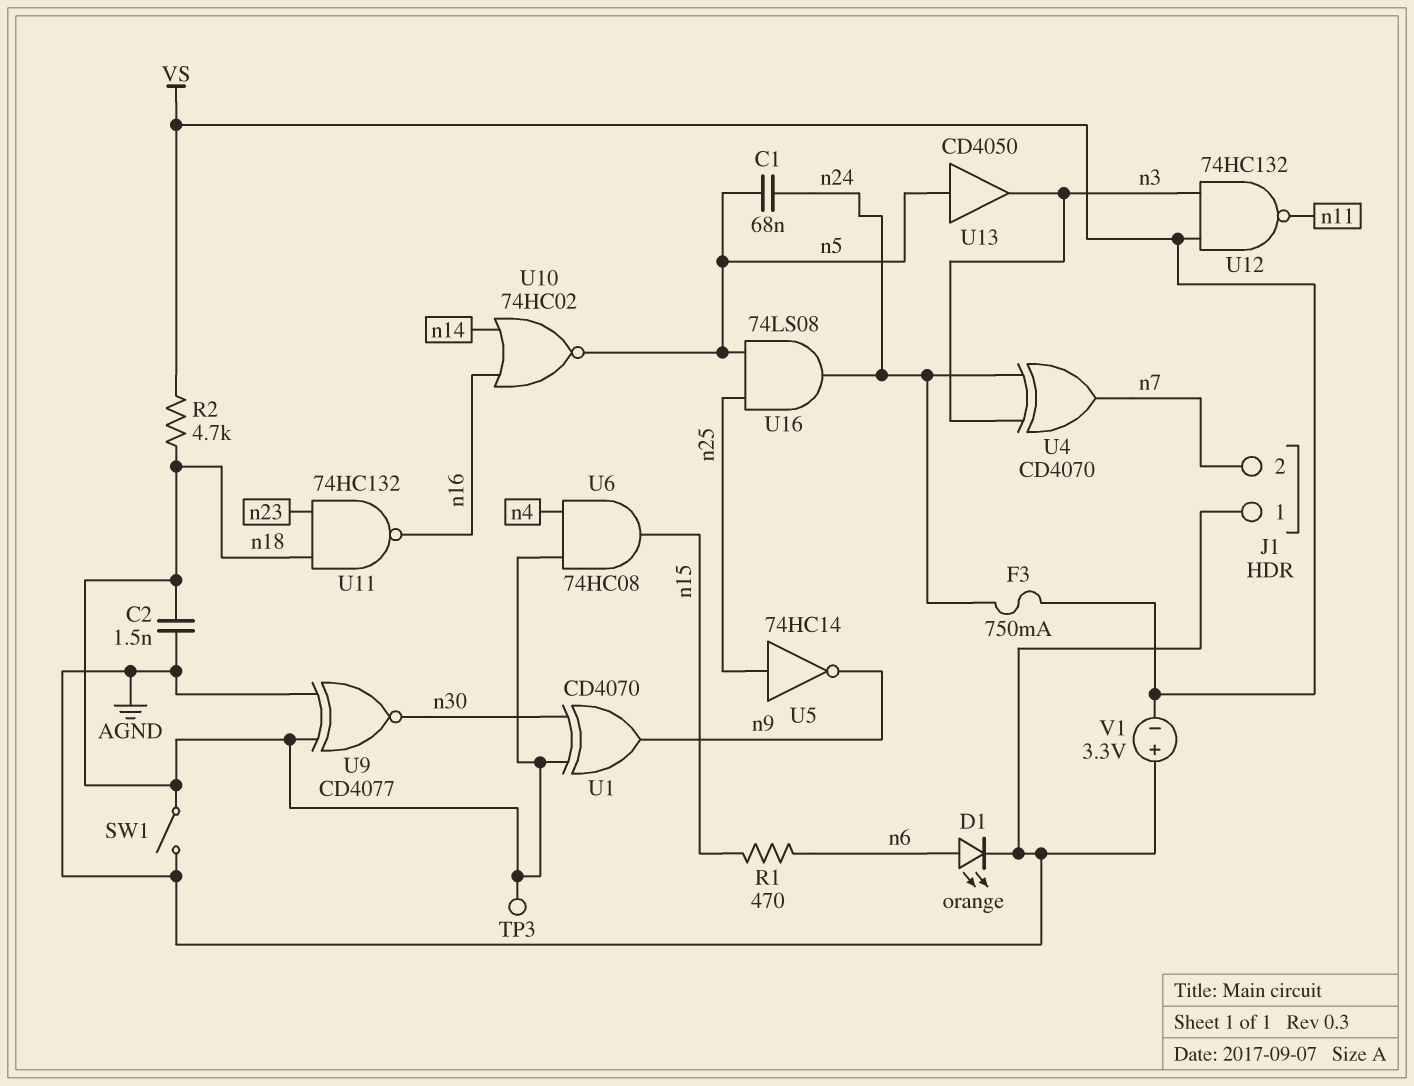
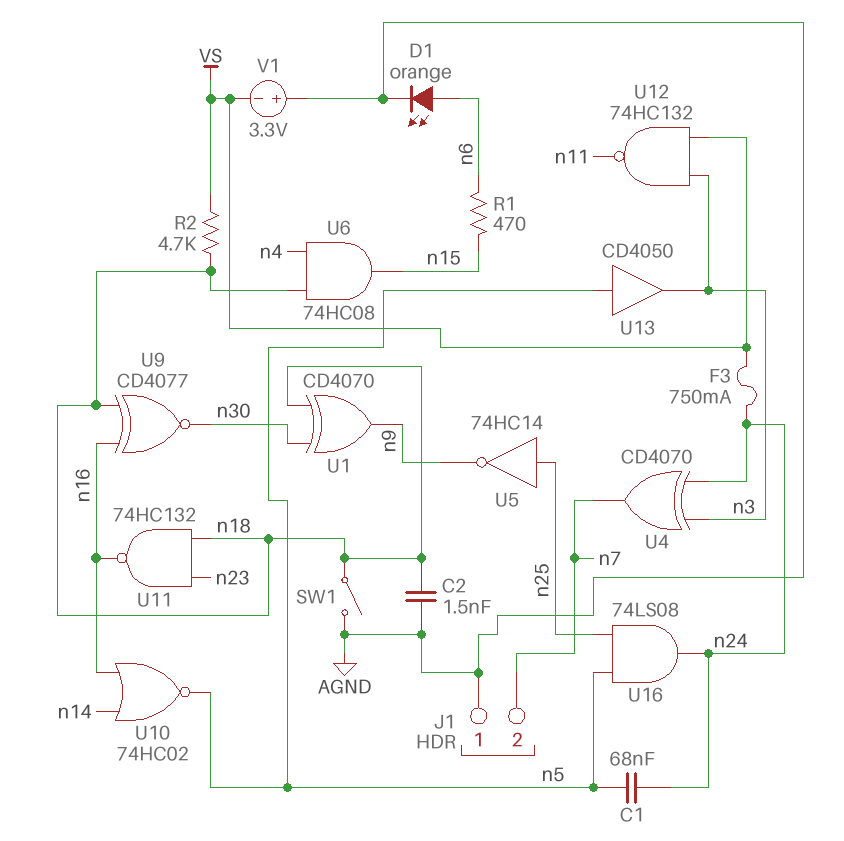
TP3: test point (n18) -> none
U9: XNOR CD4077 (in AGND, in n18, out n30) -> XNOR CD4077 (in n16, in n18, out n30)

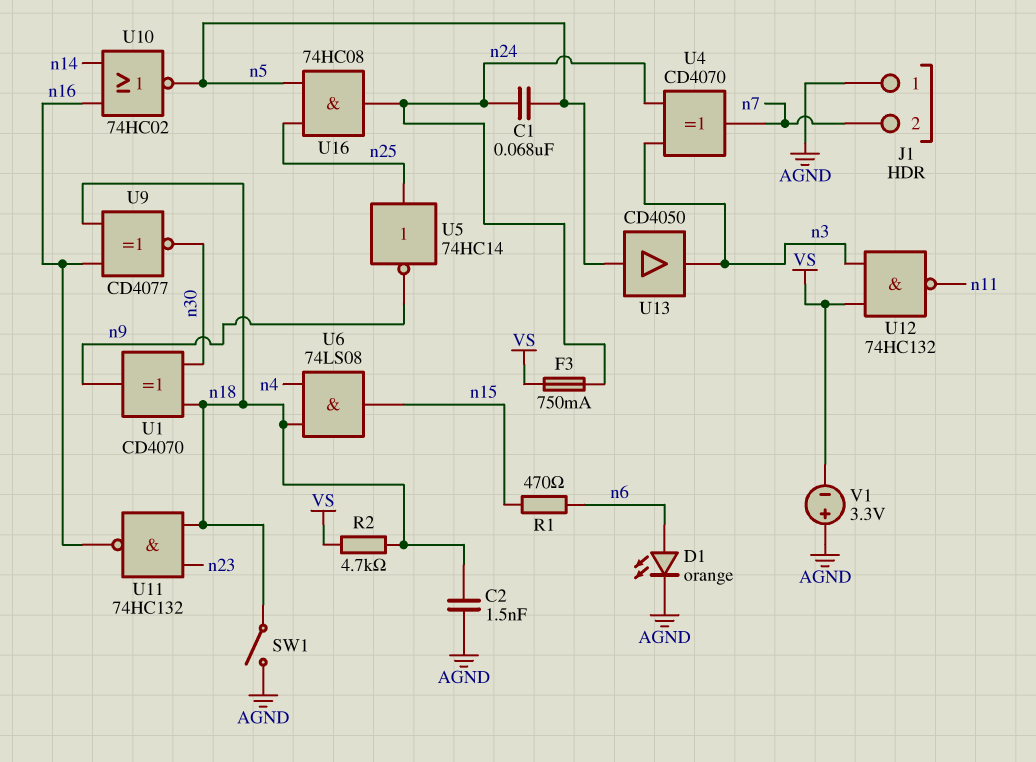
U6: AND 74HC08 (in n4, in n18, out n15) -> AND 74LS08 (in n4, in n18, out n15)
U16: AND 74LS08 (in n5, in n25, out n24) -> AND 74HC08 (in n5, in n25, out n24)

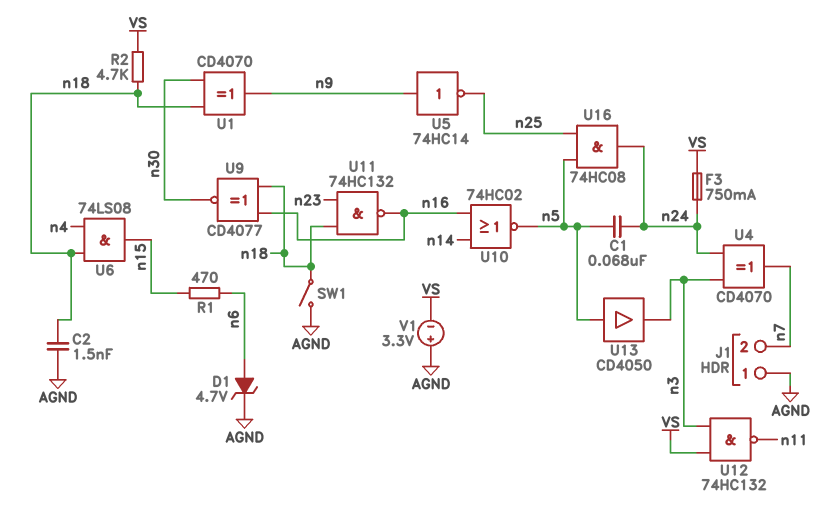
D1: LED orange (A n6, K AGND) -> zener 4.7V (A n6, K AGND)
U5: NOT 74HC14 (in n25, out n9) -> NOT 74HC14 (in n9, out n25)

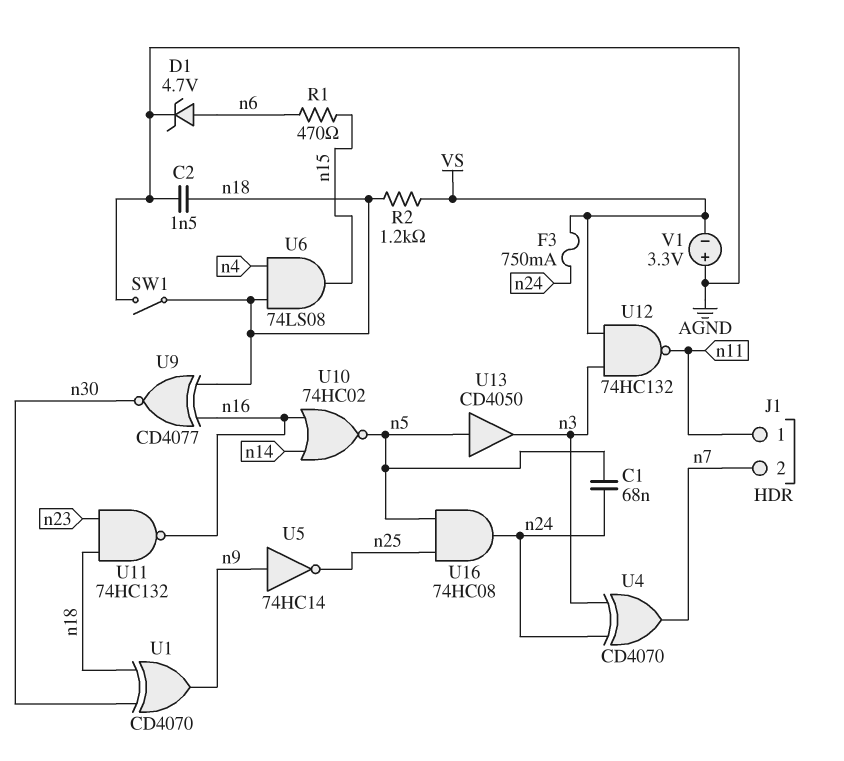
J1 pin 1: AGND -> n11
R2: 4.7k (VS, n18) -> 1.2k (VS, n18)

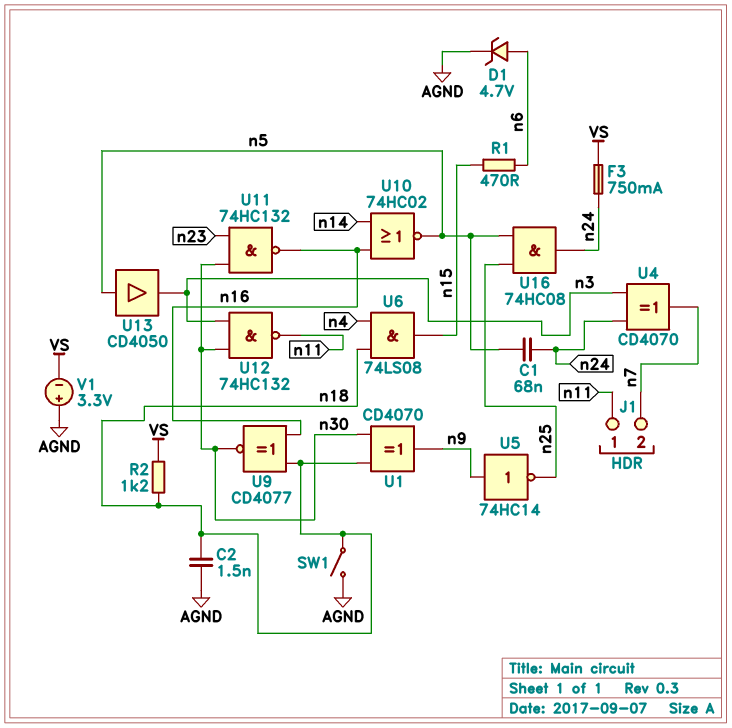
U11: NAND 74HC132 (in n18, in n23, out n16) -> NAND 74HC132 (in n23, in n30, out n16)
U12: NAND 74HC132 (in VS, in n3, out n11) -> NAND 74HC132 (in n3, in n30, out n11)

